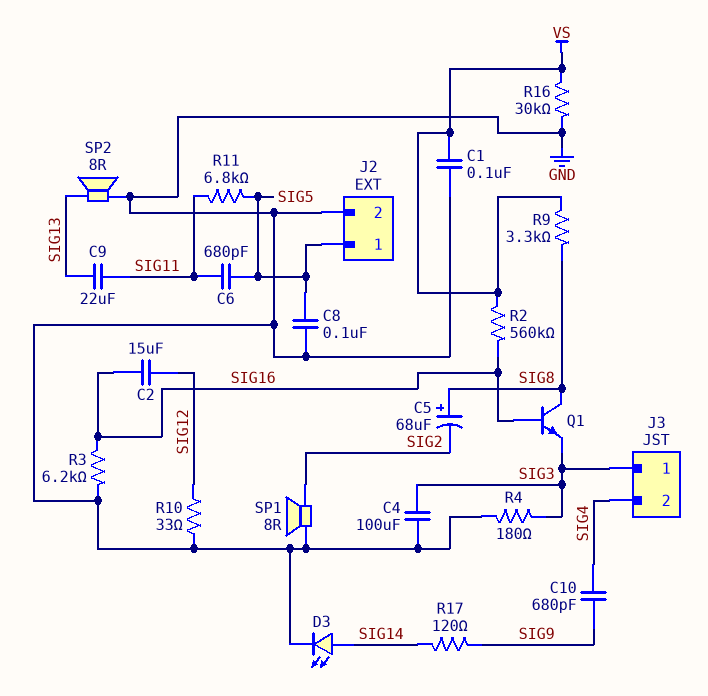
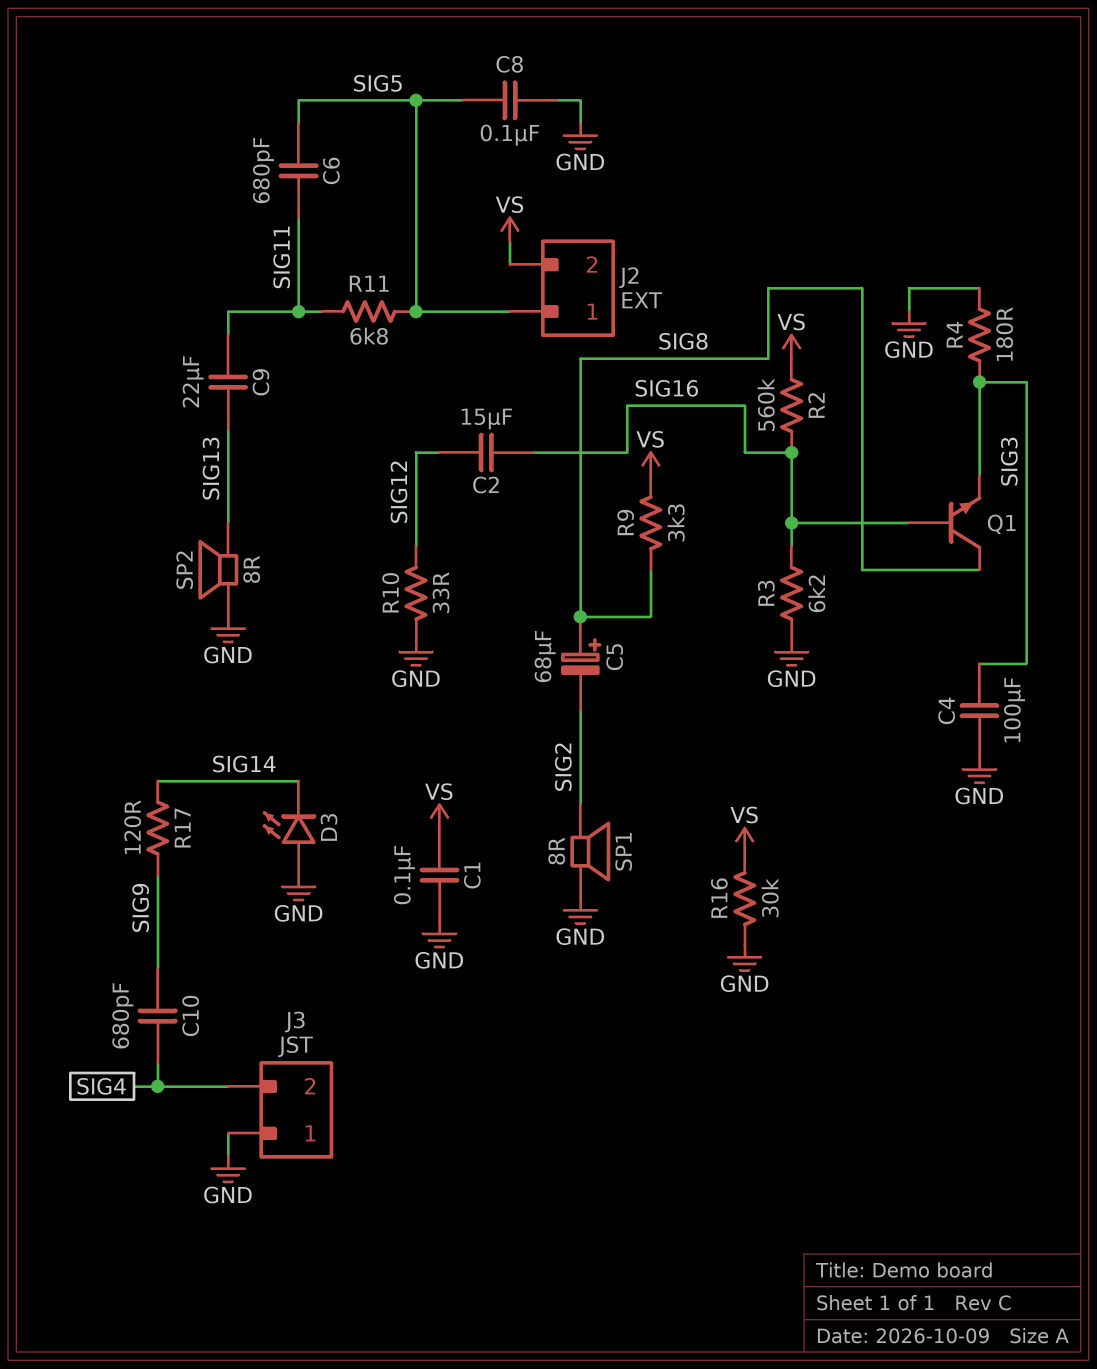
D3: LED (A SIG14, K GND) -> LED (A GND, K SIG14)
J2 pin 2: GND -> VS
J3 pin 1: SIG3 -> GND

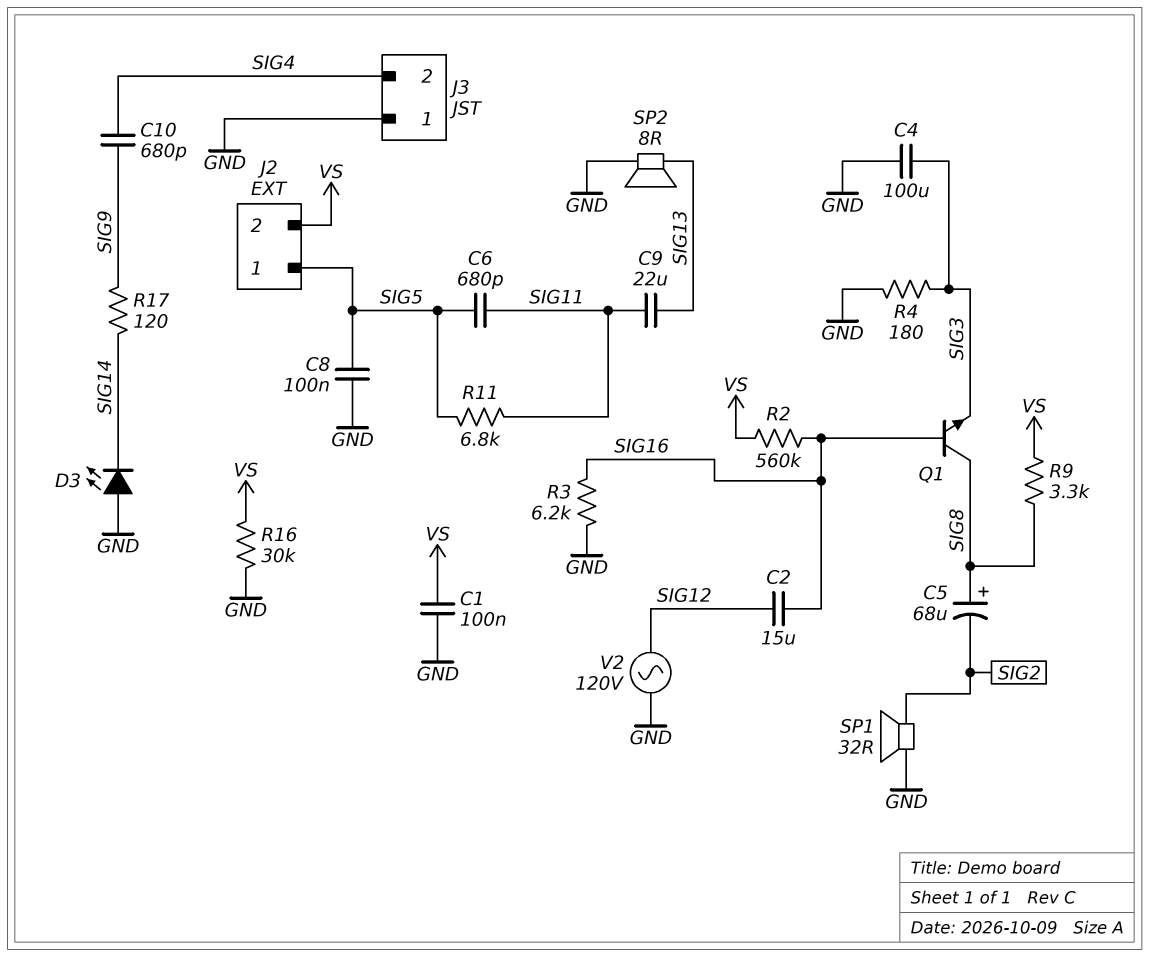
R10: 33 (GND, SIG12) -> none
SP1: speaker 8R (GND, SIG2) -> speaker 32R (GND, SIG2)
V2: none -> AC 120V (GND, SIG12)

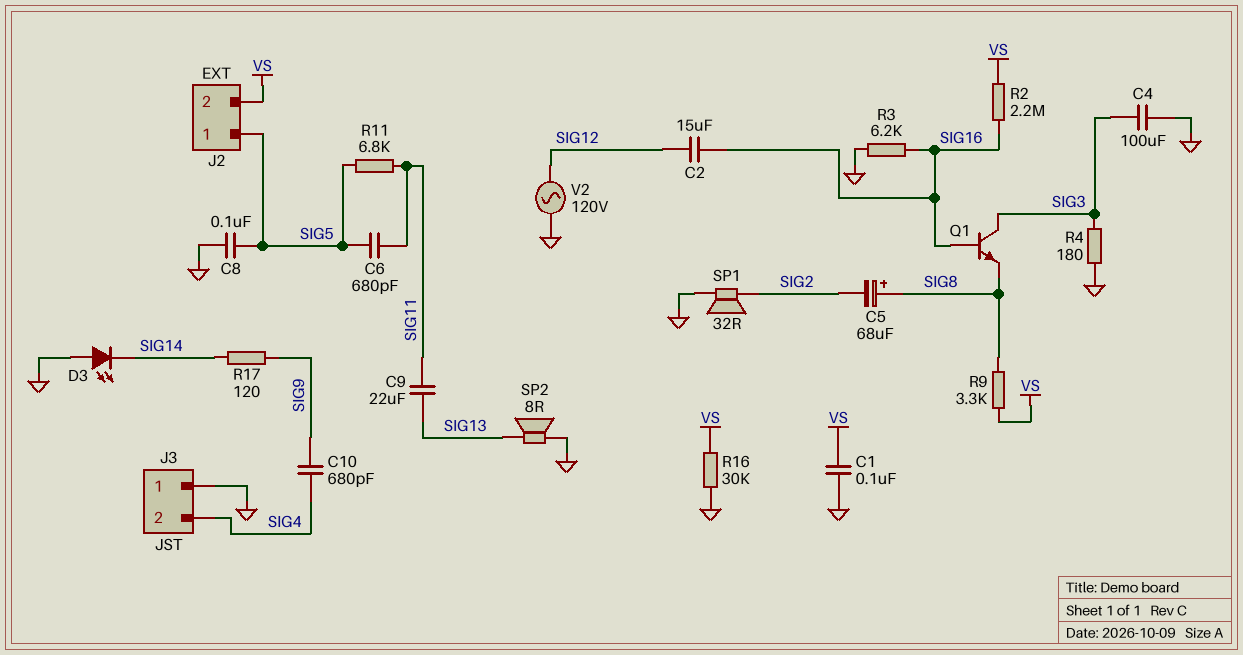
Q1: NPN (B SIG16, C SIG8, E SIG3) -> NPN (B SIG16, C SIG3, E SIG8)
R2: 560k (SIG16, VS) -> 2.2M (SIG16, VS)

